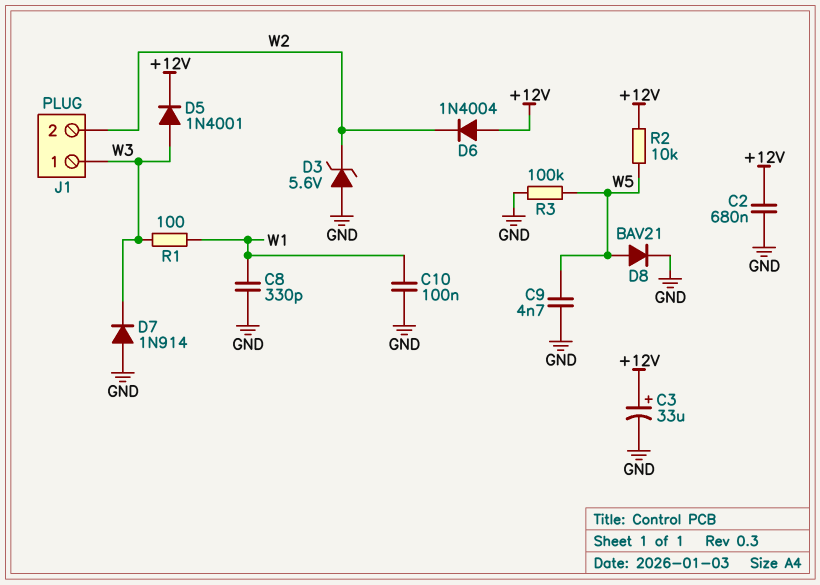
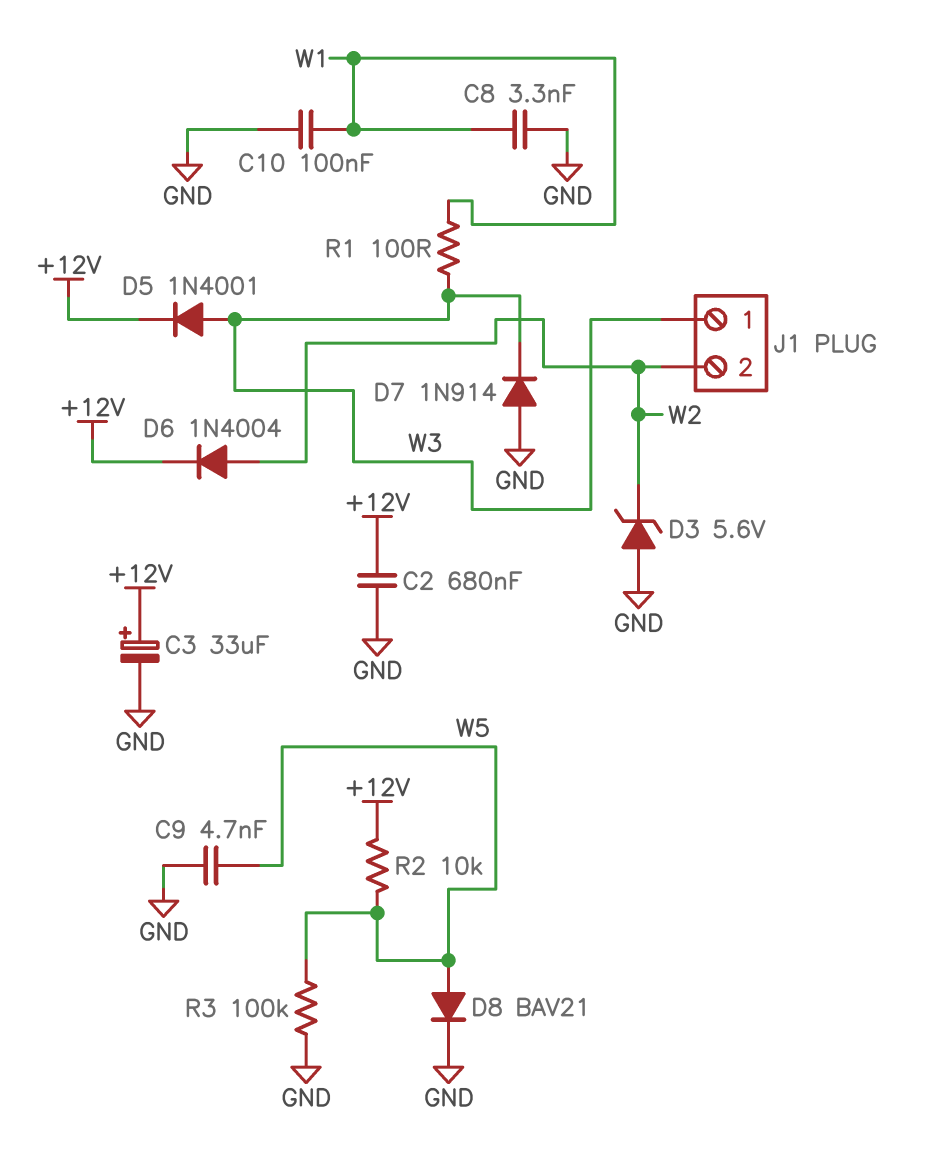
C8: 330pF (GND, W1) -> 3.3nF (GND, W1)
D6: diode 1N4004 (A +12V, K W2) -> diode 1N4004 (A W2, K +12V)

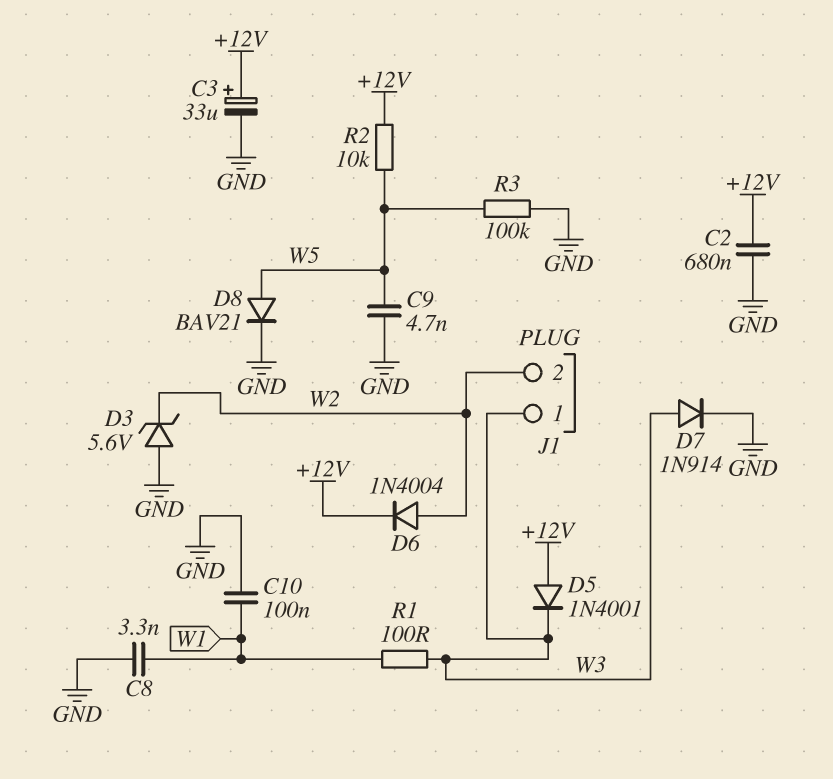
D5: diode 1N4001 (A W3, K +12V) -> diode 1N4001 (A +12V, K W3)
D7: diode 1N914 (A GND, K W3) -> diode 1N914 (A W3, K GND)

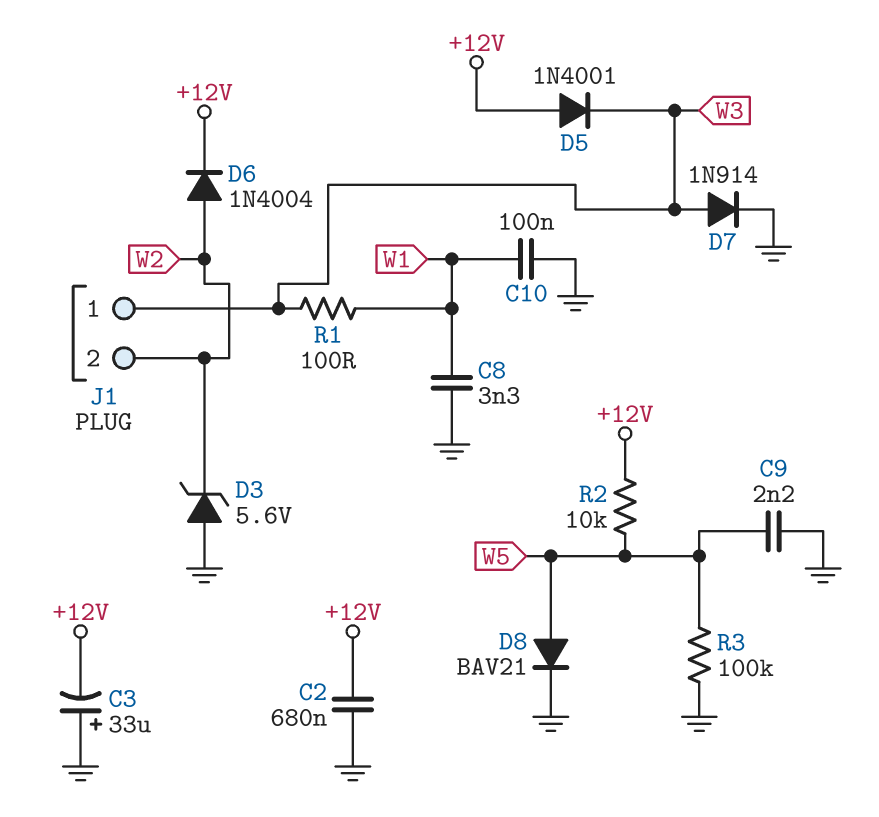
C3: 33uF (plus +12V, minus GND) -> 33uF (plus GND, minus +12V)
C9: 4.7nF (GND, W5) -> 2.2nF (GND, W5)

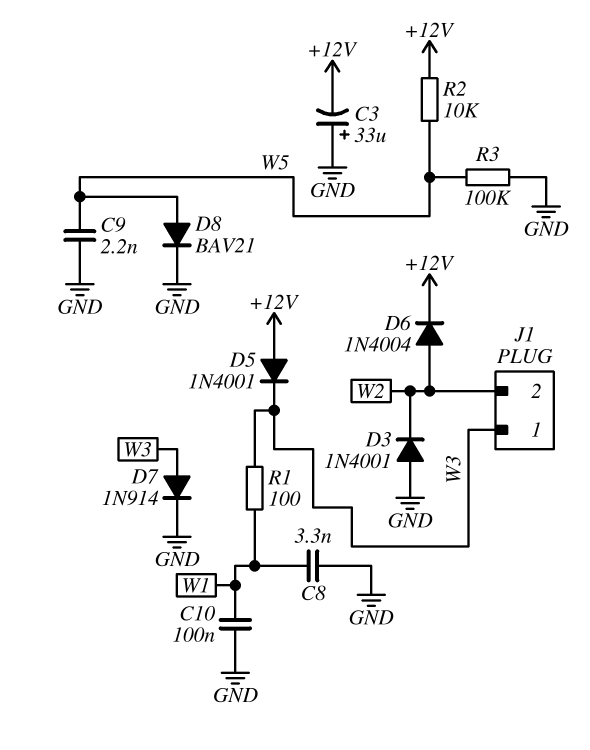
C2: 680nF (+12V, GND) -> none
D3: zener 5.6V (A GND, K W2) -> diode 1N4001 (A GND, K W2)

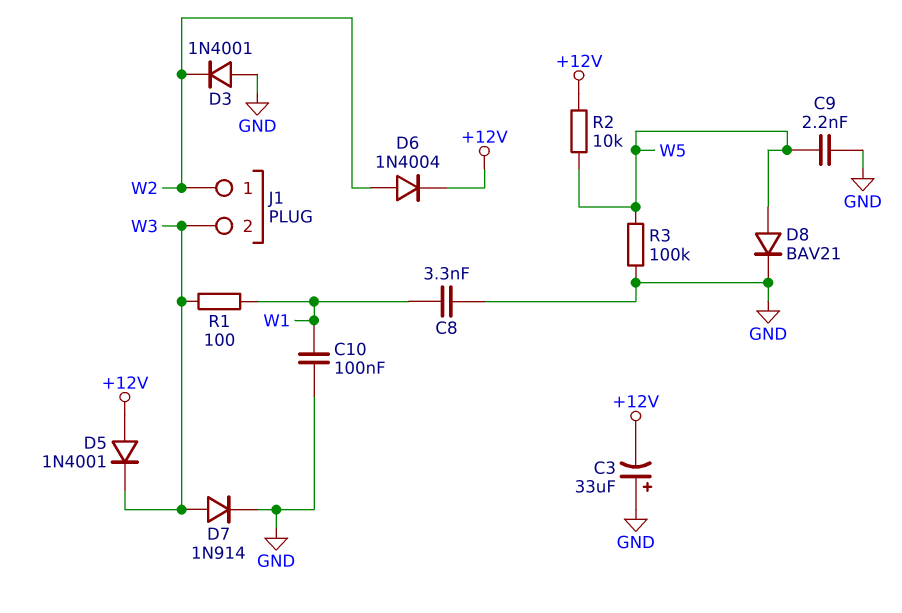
J1 pin 1: W3 -> W2
J1 pin 2: W2 -> W3

